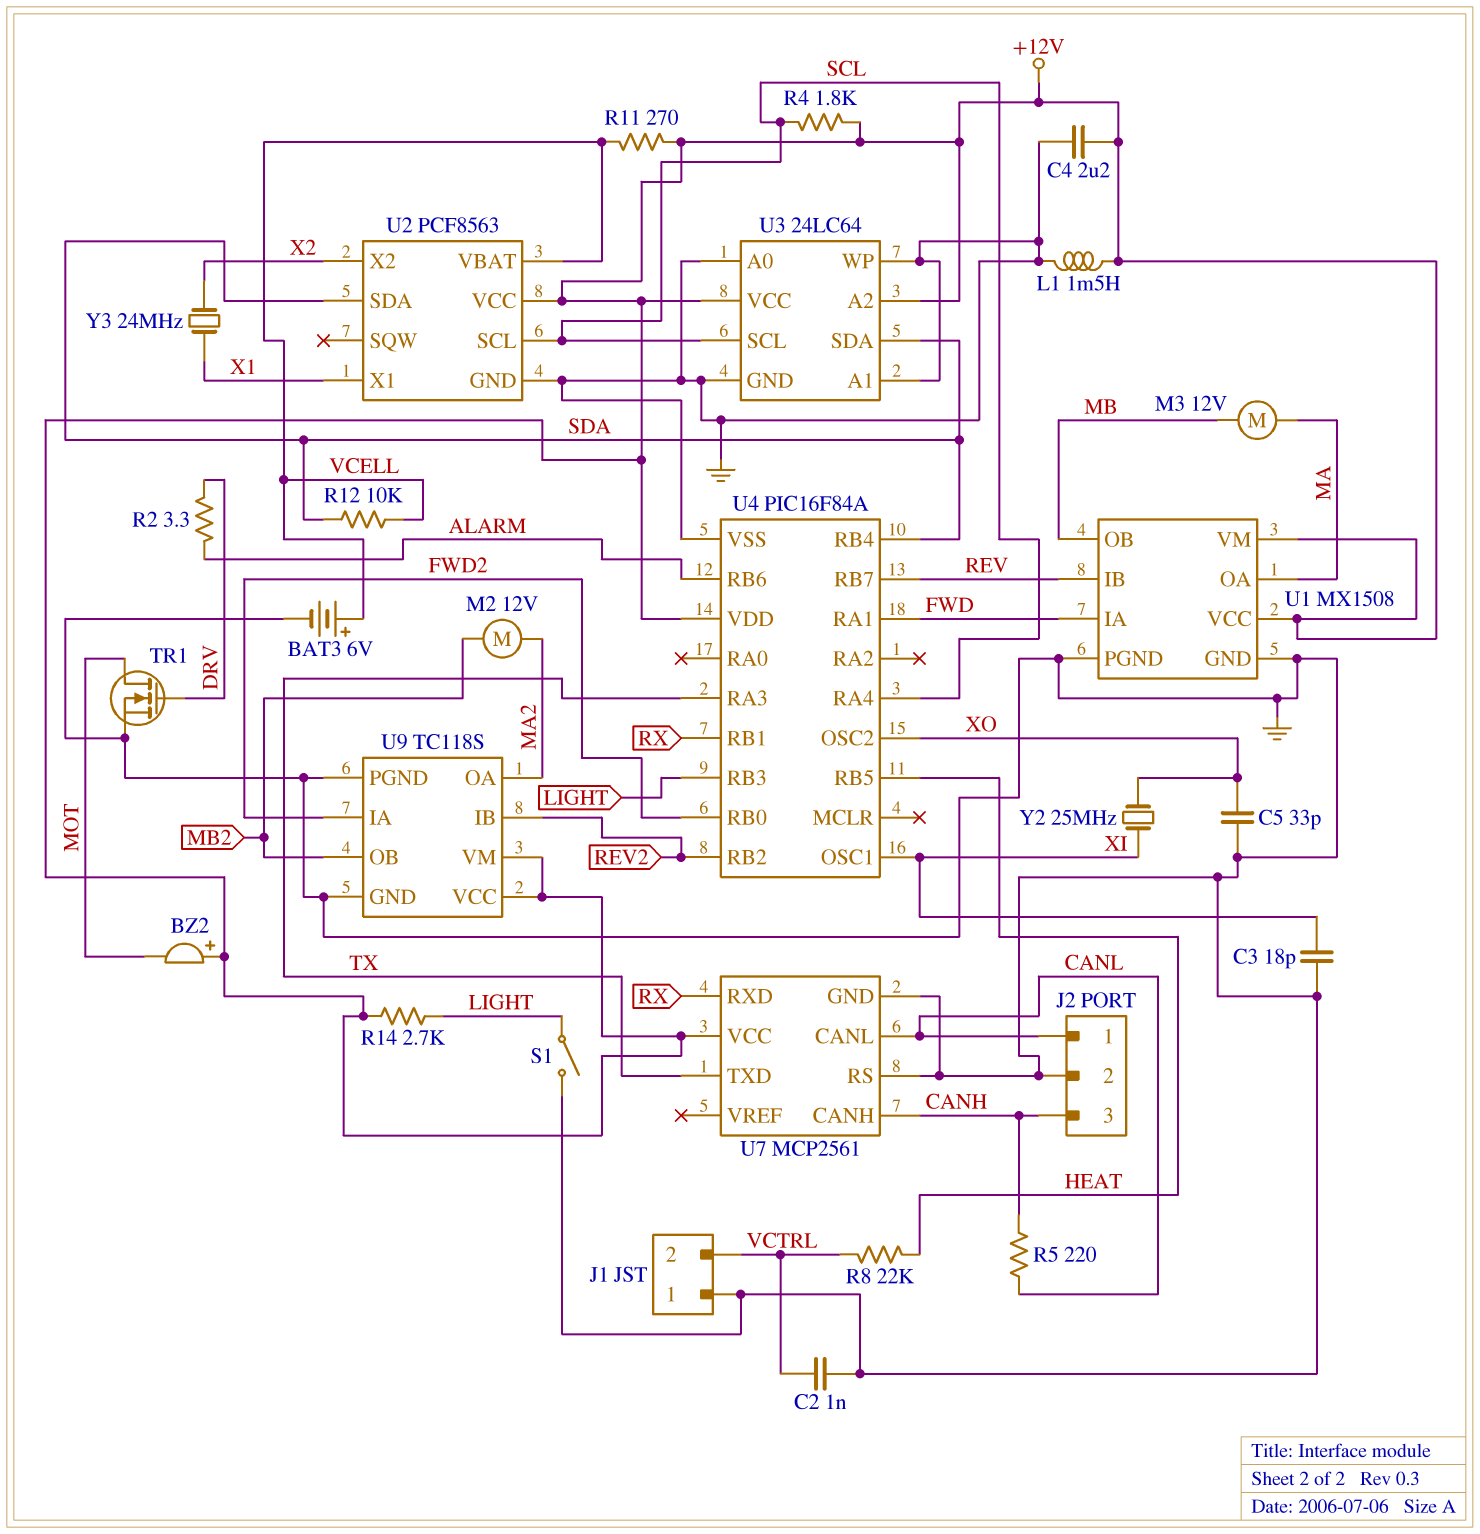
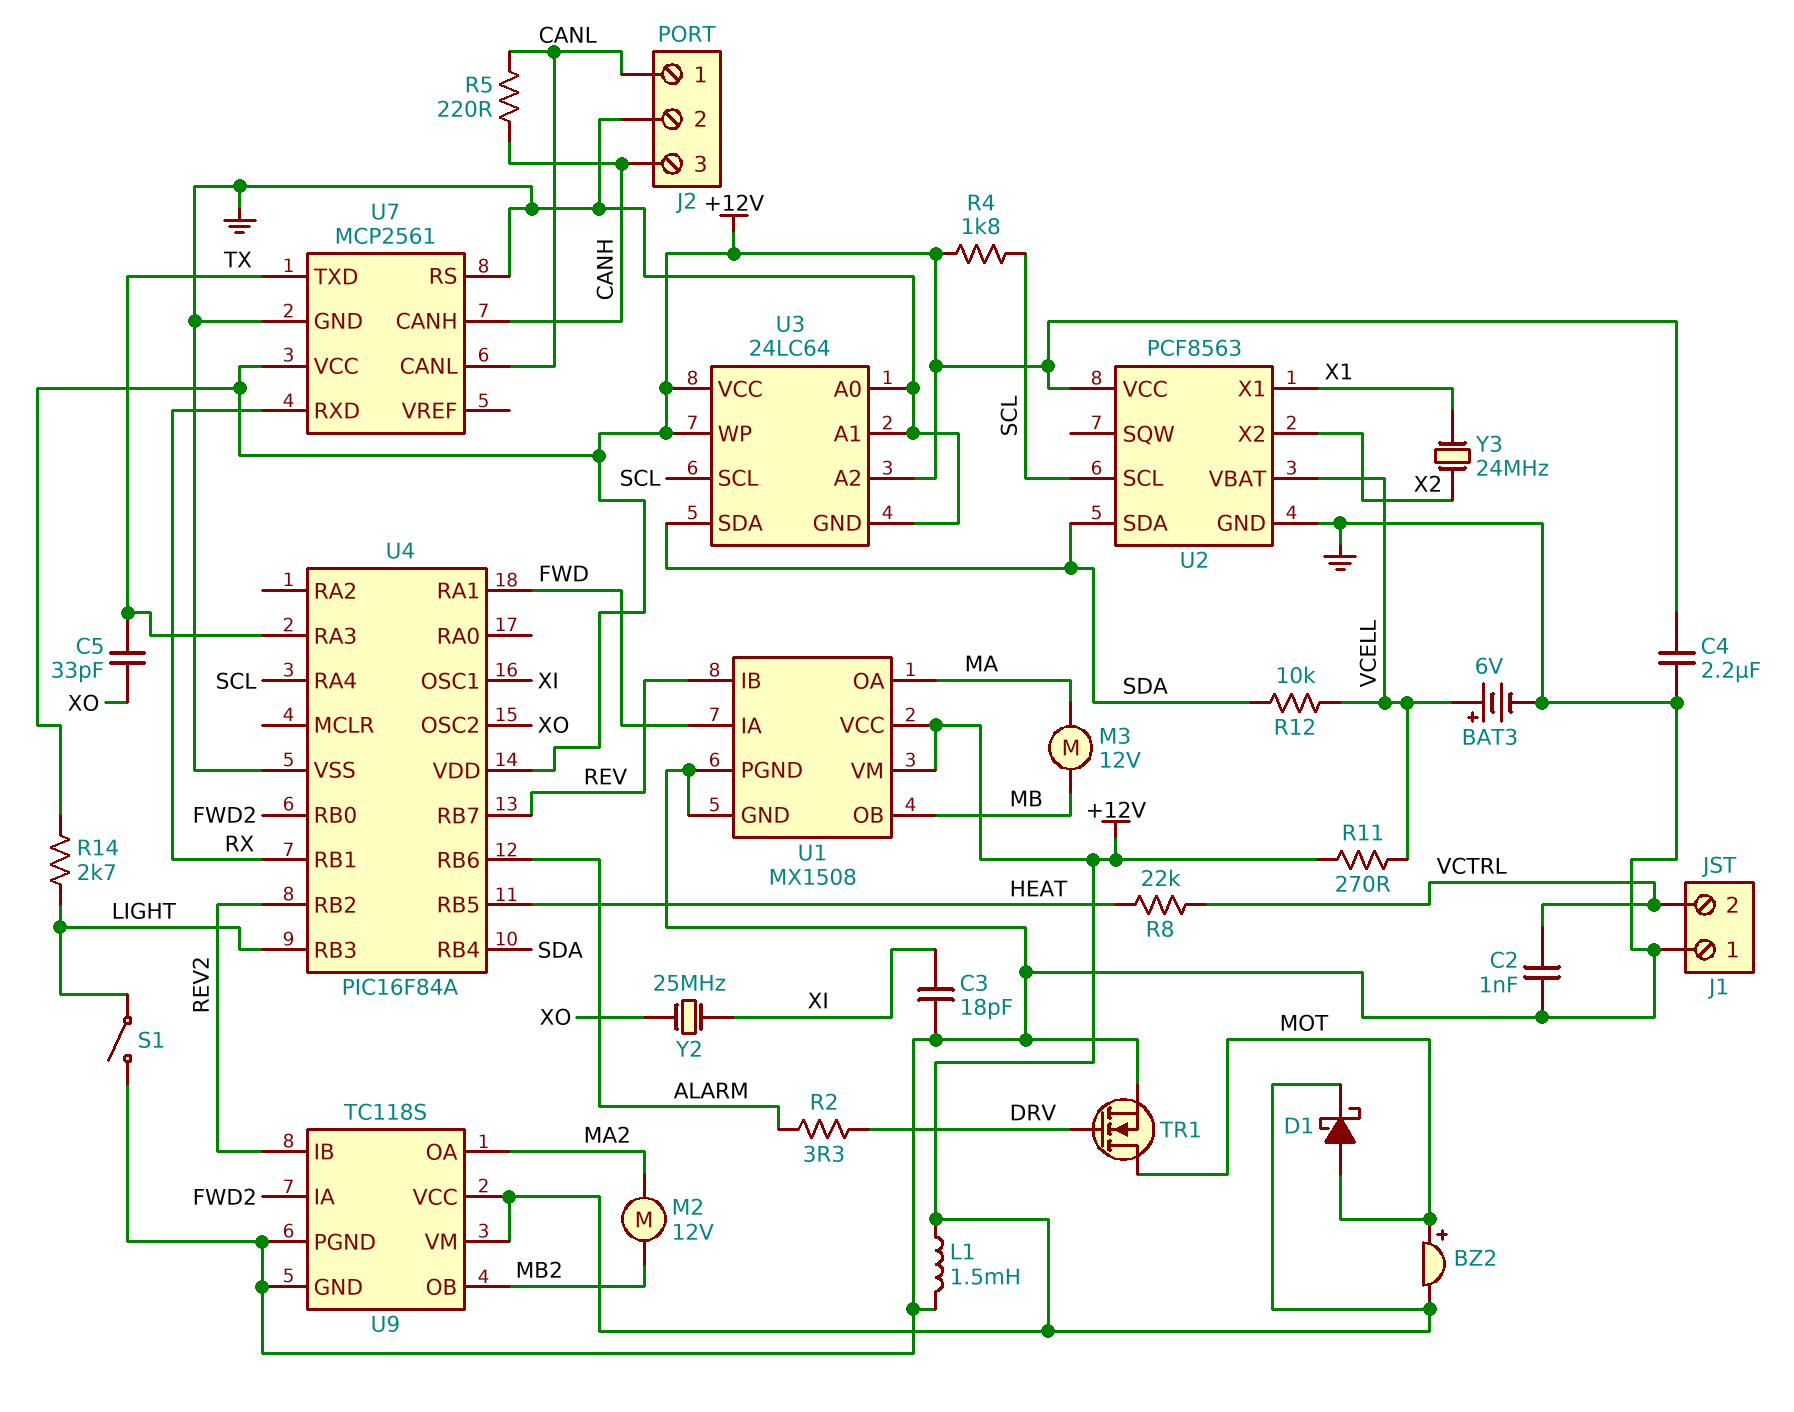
BZ2: buzzer (plus +12V, minus MOT) -> buzzer (plus MOT, minus +12V)
C5: 33pF (GND, XO) -> 33pF (TX, XO)
D1: none -> schottky (A MOT, K +12V)
U3 pin WP: GND -> +12V

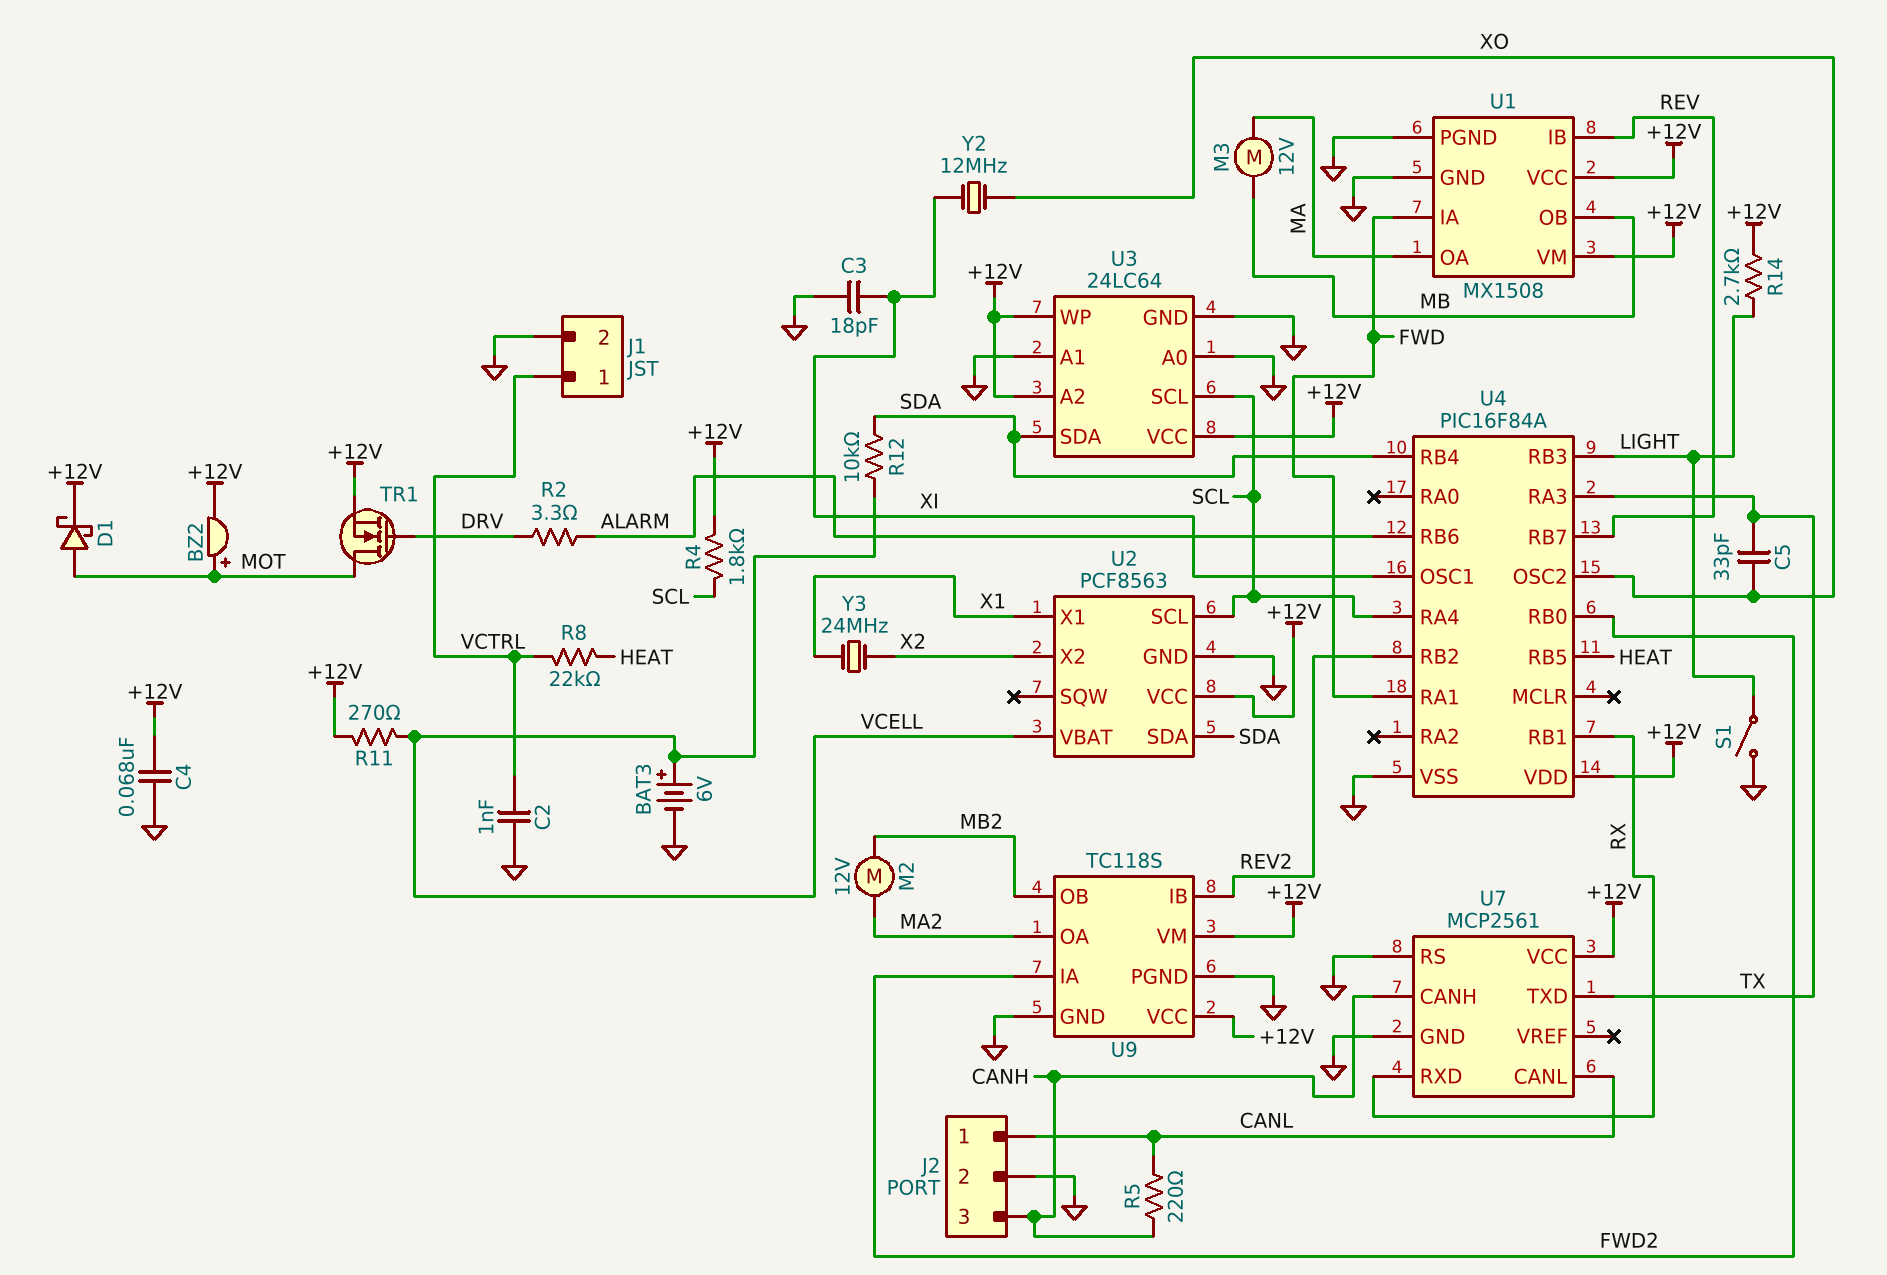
C4: 2.2uF (+12V, GND) -> 68nF (+12V, GND)
J1 pin 1: GND -> VCTRL
J1 pin 2: VCTRL -> GND
L1: 1.5mH (+12V, GND) -> none
TR1: NMOS (G DRV, D MOT, S GND) -> NMOS (G DRV, D MOT, S +12V)
Y2: 25MHz (XI, XO) -> 12MHz (XI, XO)

